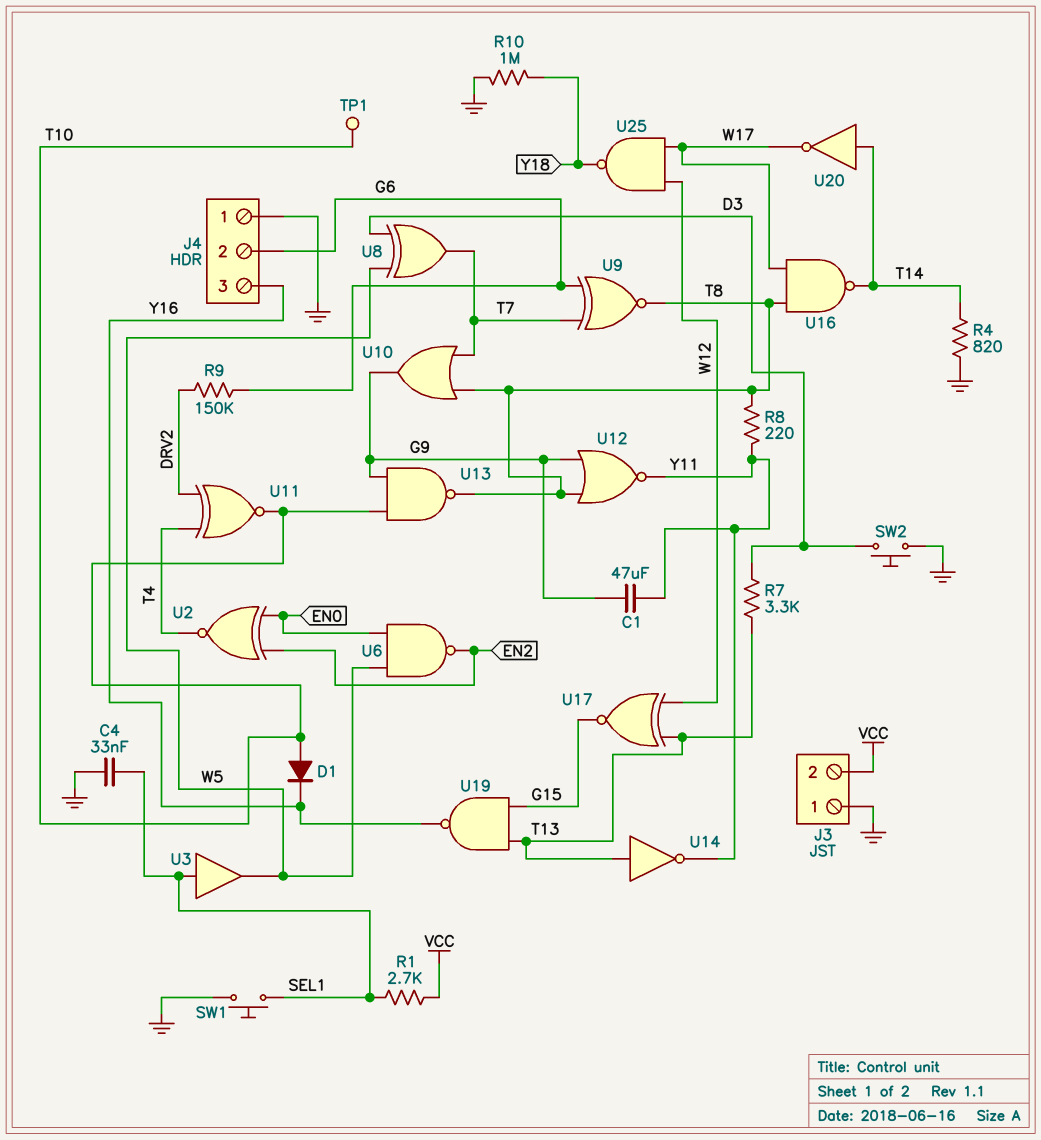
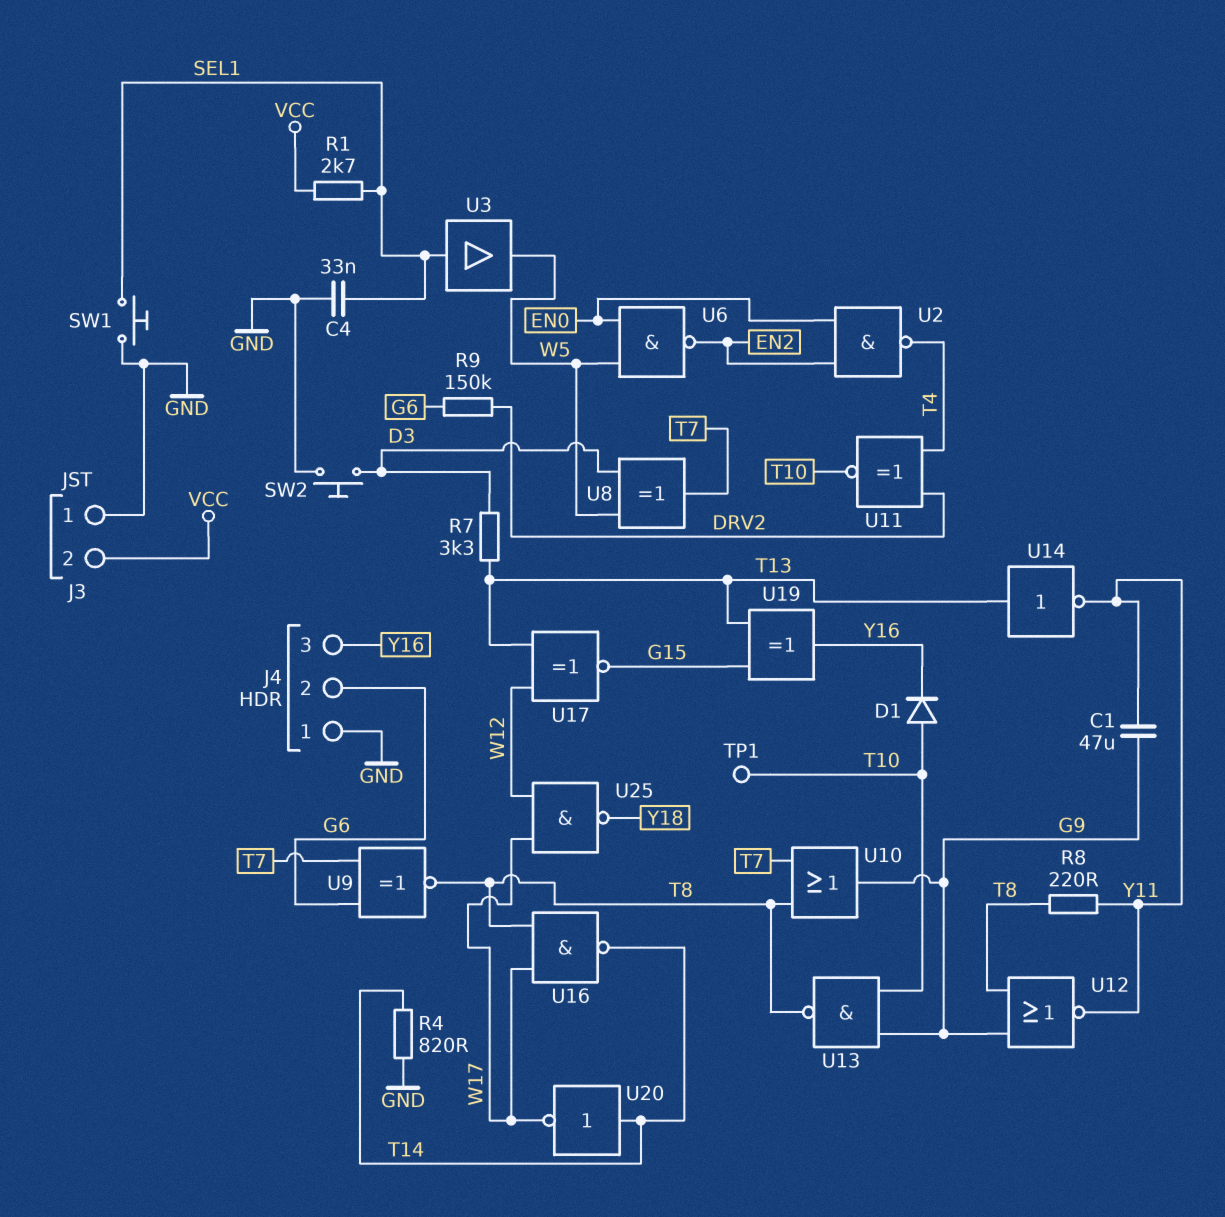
R10: 1M (GND, Y18) -> none
U2: XNOR (in EN0, in EN2, out T4) -> NAND (in EN0, in EN2, out T4)
U19: NAND (in G15, in T13, out Y16) -> XOR (in G15, in T13, out Y16)

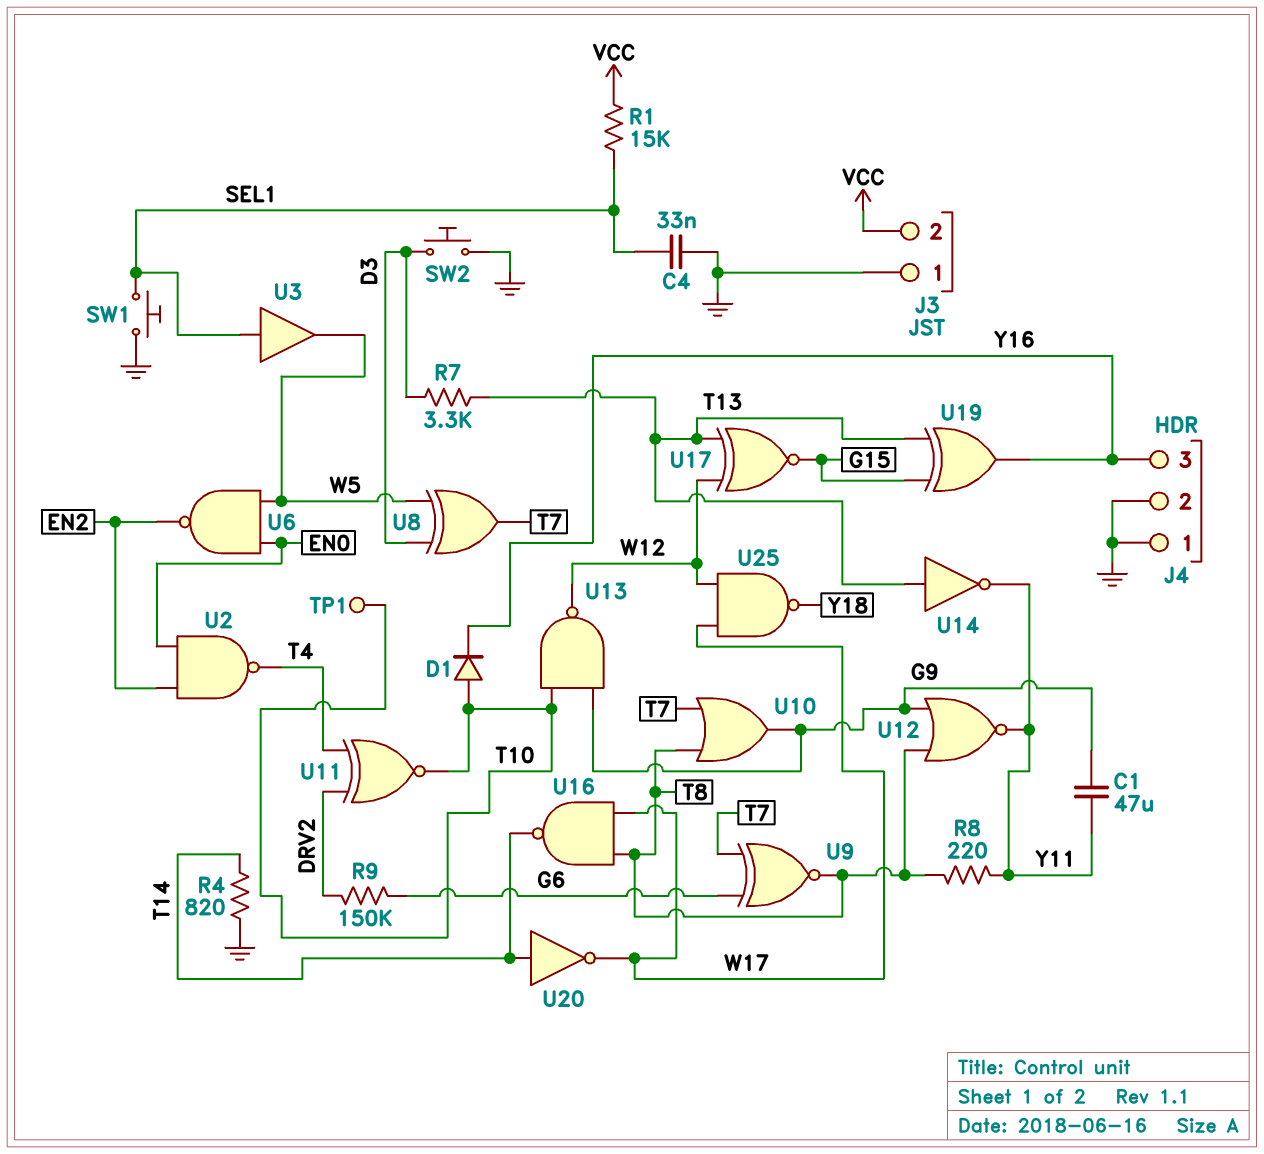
J4 pin 2: G6 -> GND
R1: 2.7k (SEL1, VCC) -> 15k (SEL1, VCC)
U13: NAND (in G9, in T10, out T8) -> NAND (in G9, in T10, out W12)

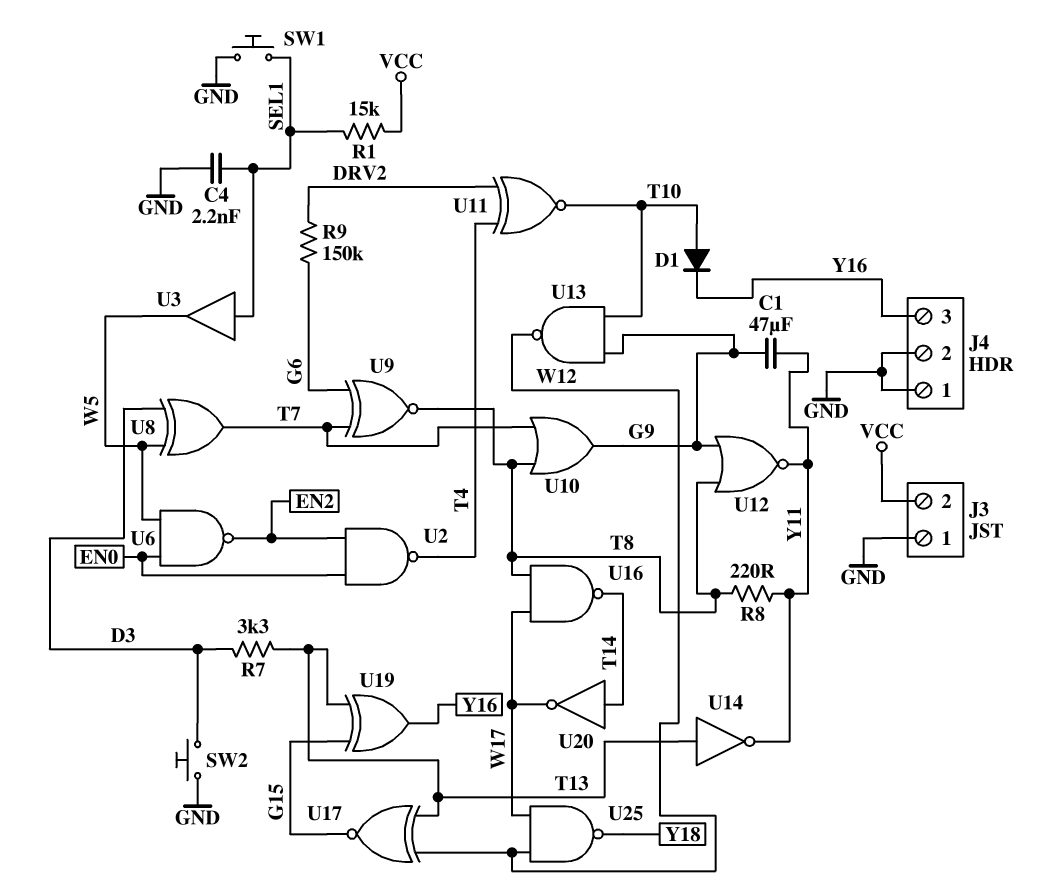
C4: 33nF (GND, SEL1) -> 2.2nF (GND, SEL1)
R4: 820 (GND, T14) -> none
TP1: test point (T10) -> none

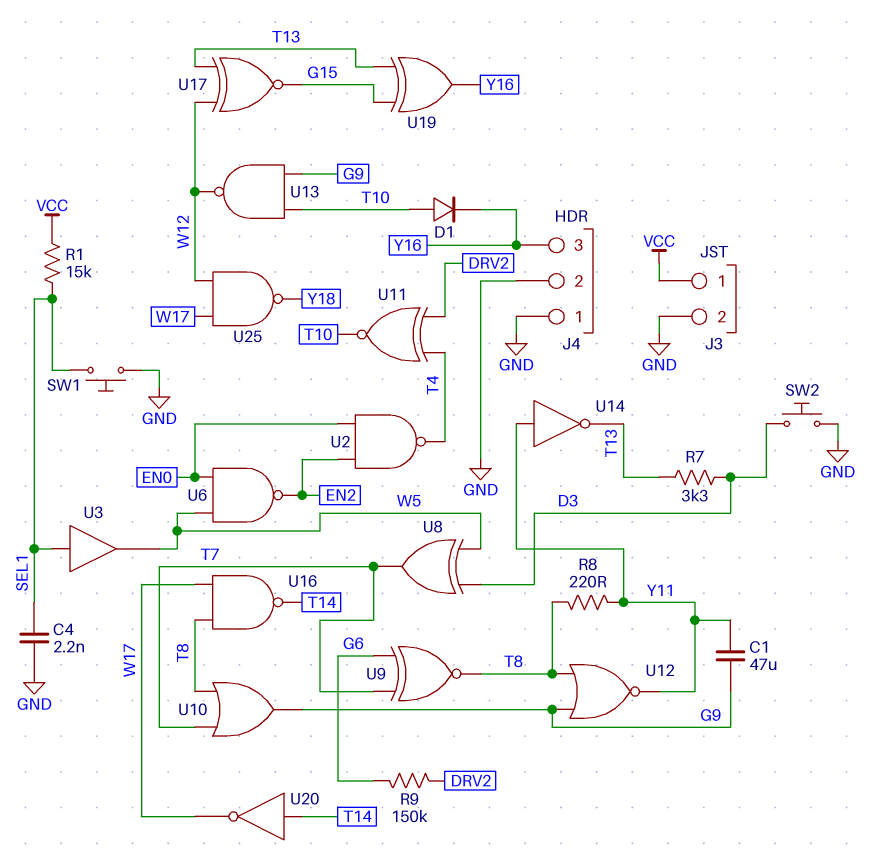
J3 pin 1: GND -> VCC
J3 pin 2: VCC -> GND
U14: NOT (in T13, out Y11) -> NOT (in Y11, out T13)

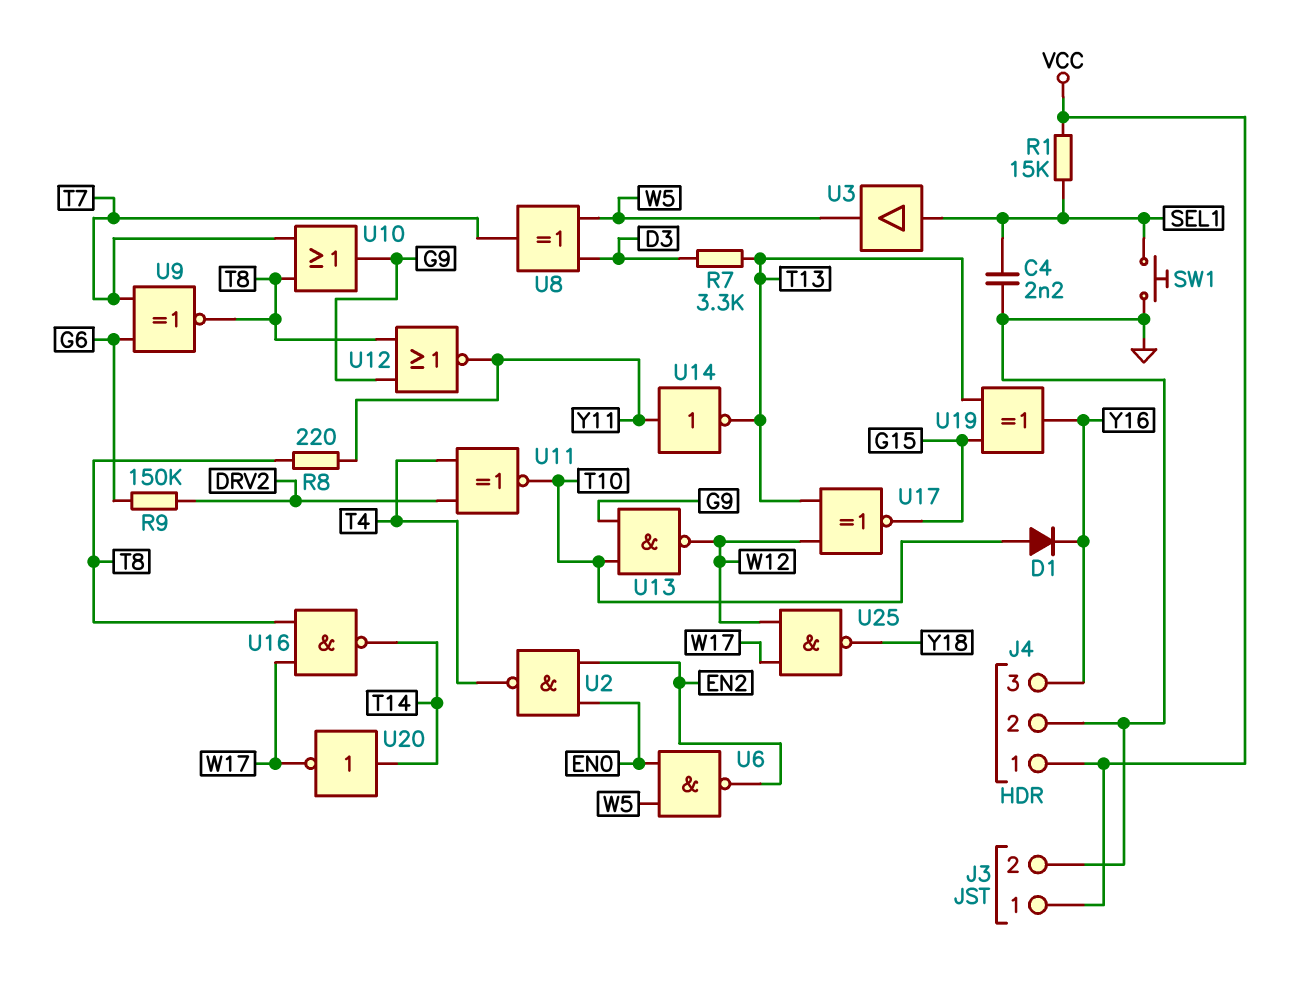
C1: 47uF (G9, Y11) -> none
J4 pin 1: GND -> VCC
SW2: button (D3, GND) -> none

